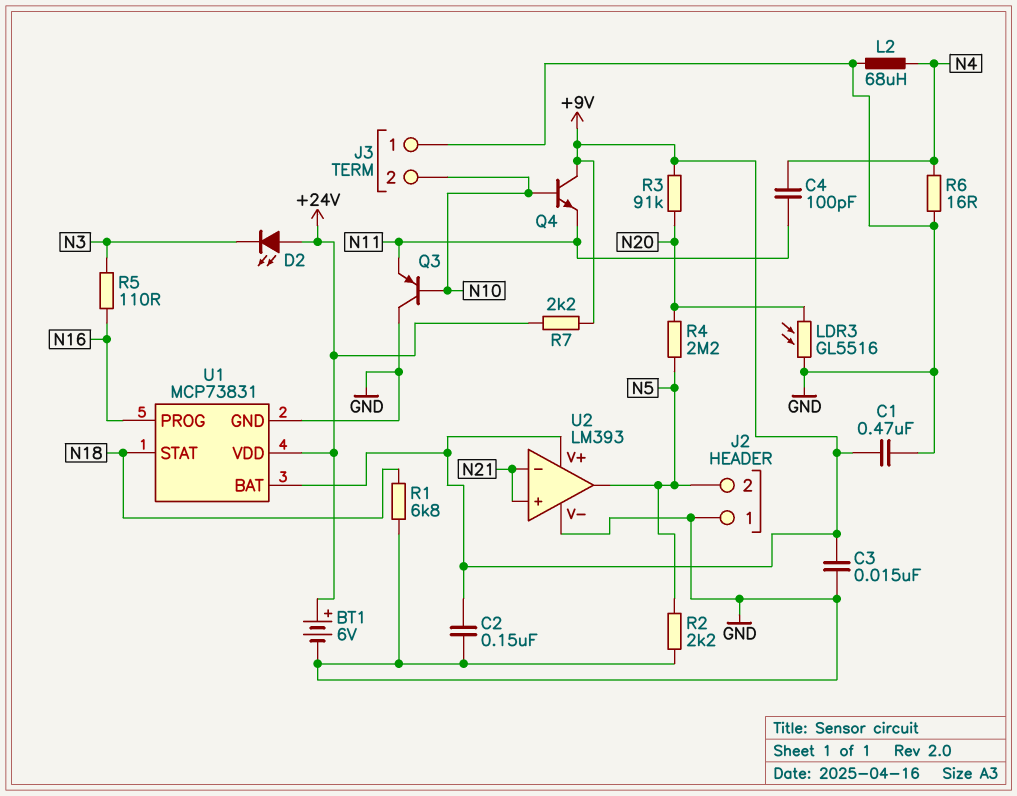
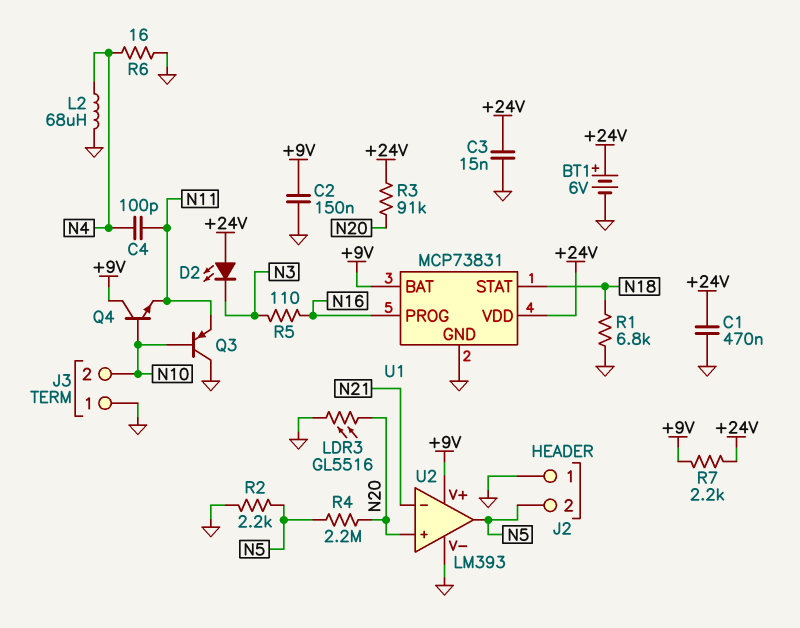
C1: 470nF (+9V, GND) -> 470nF (+24V, GND)
C3: 15nF (+9V, GND) -> 15nF (+24V, GND)
R3: 91k (+9V, N20) -> 91k (+24V, N20)
U2 pin in+: N21 -> N20

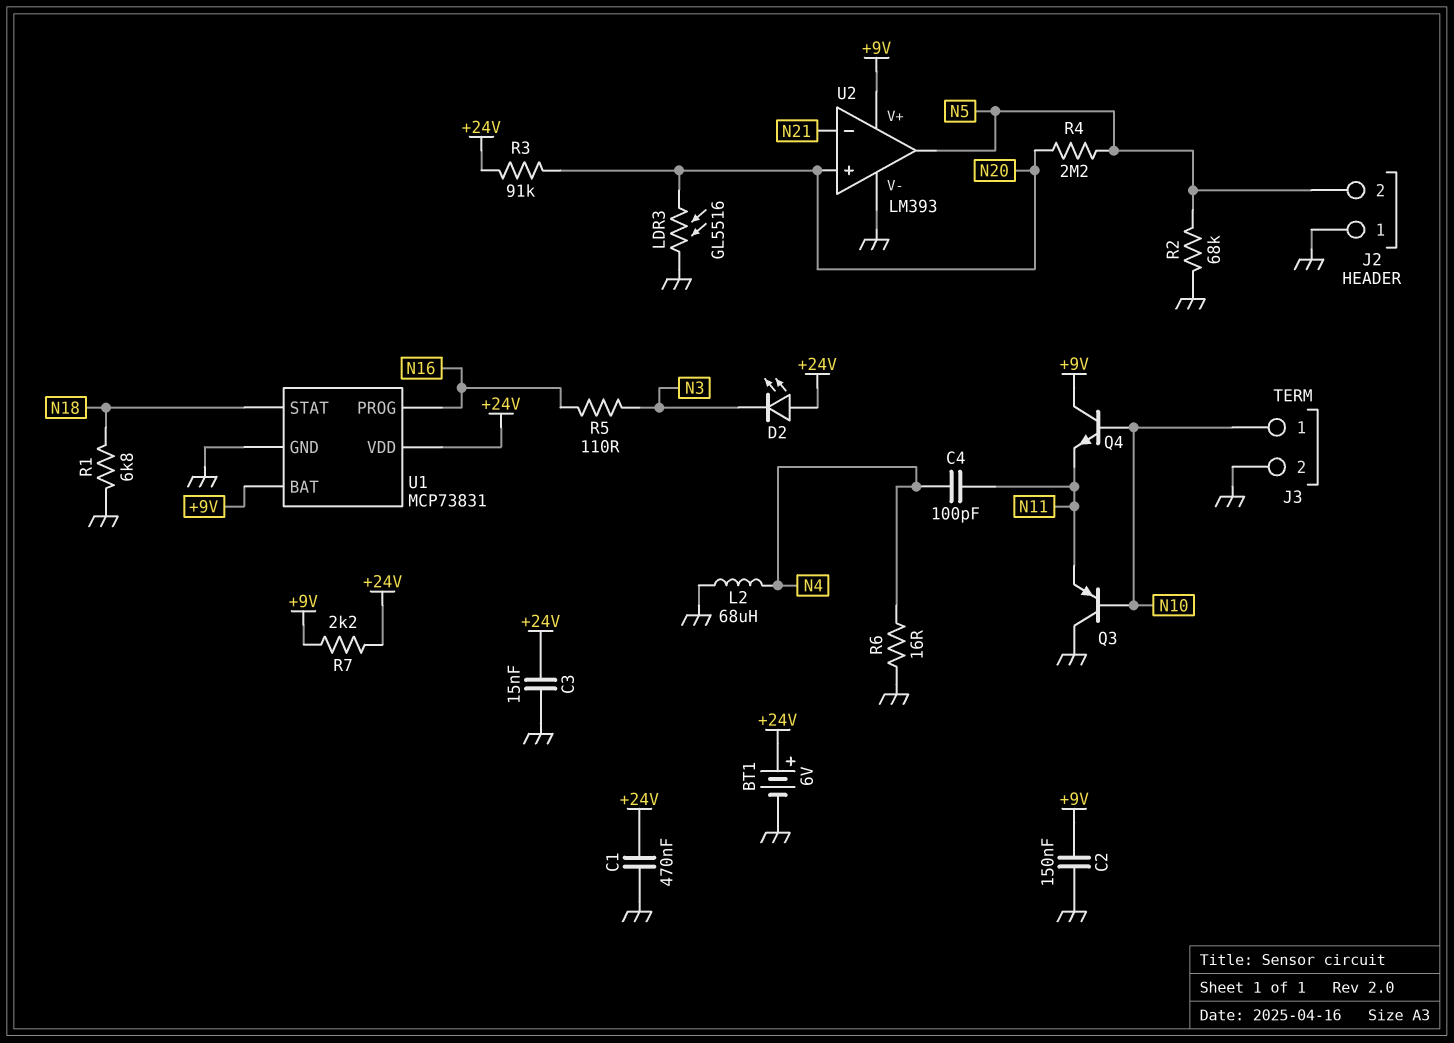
J3 pin 1: GND -> N10
J3 pin 2: N10 -> GND
R2: 2.2k (GND, N5) -> 68k (GND, N5)

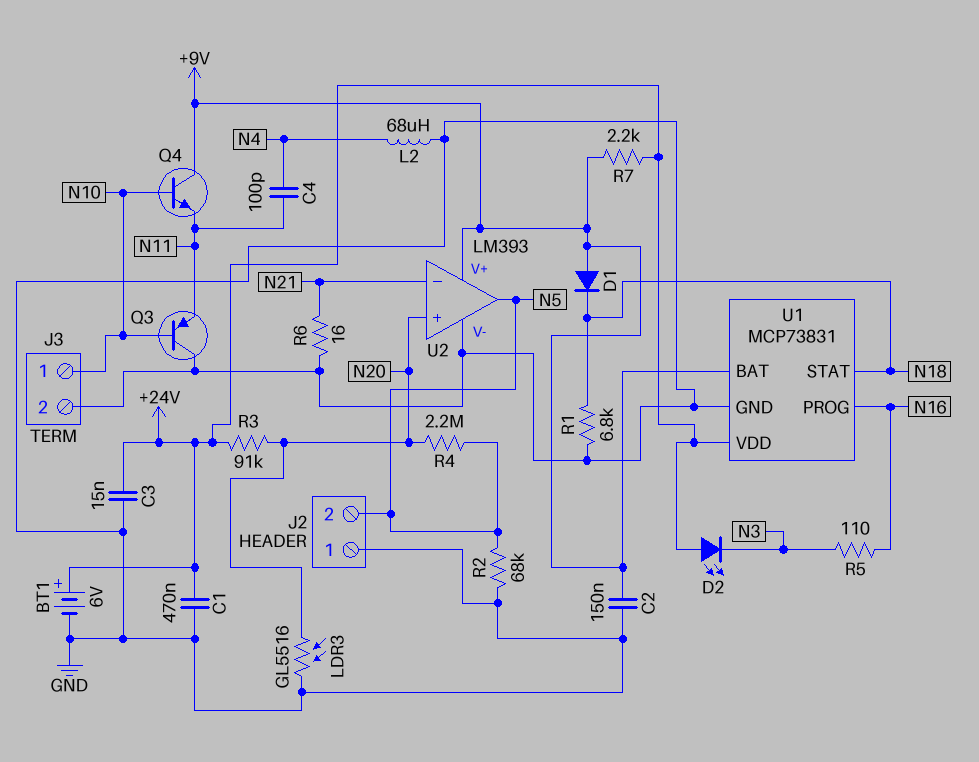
D1: none -> diode (A +9V, K N18)
R6: 16 (GND, N4) -> 16 (GND, N21)

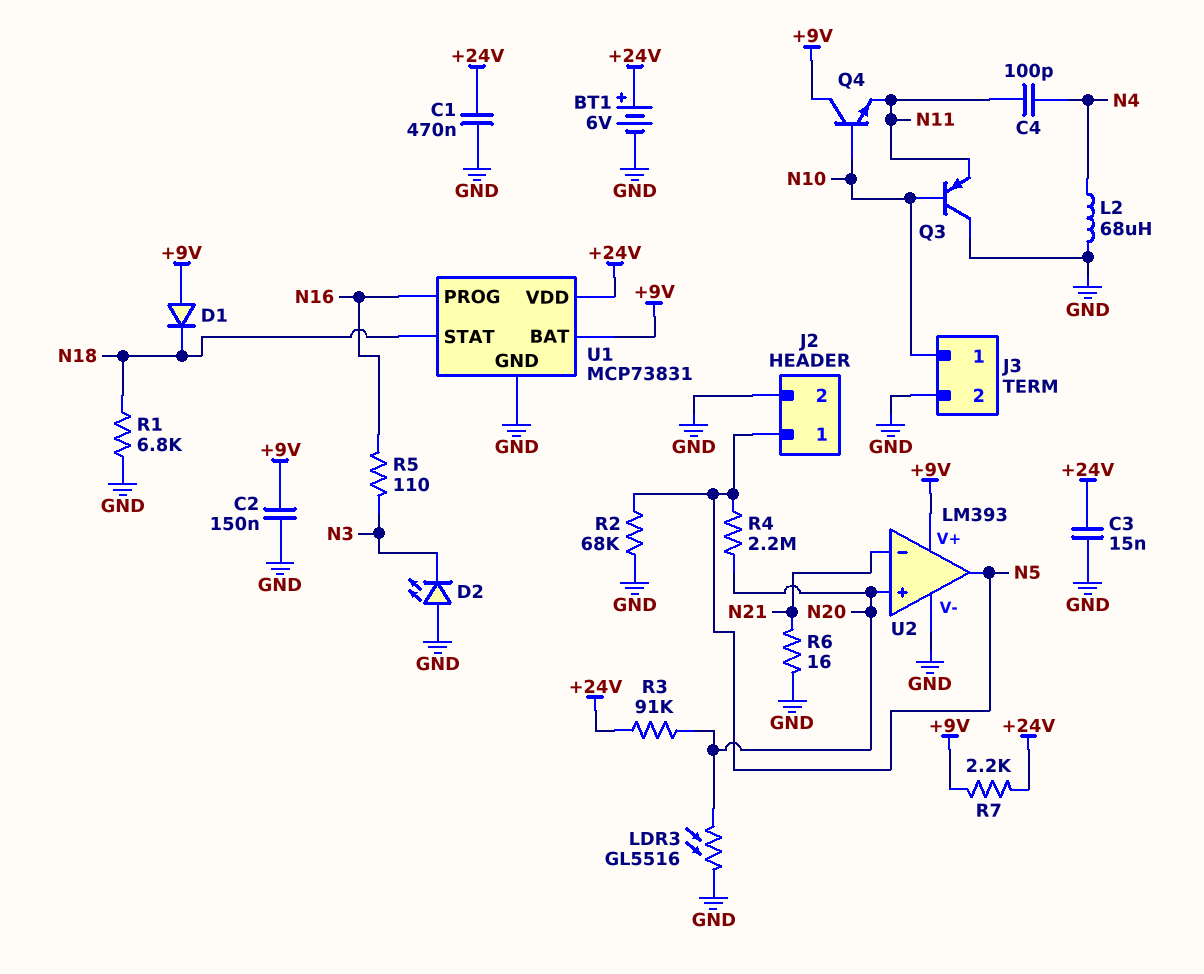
D2: LED (A +24V, K N3) -> LED (A GND, K N3)
J2 pin 1: GND -> N5
J2 pin 2: N5 -> GND

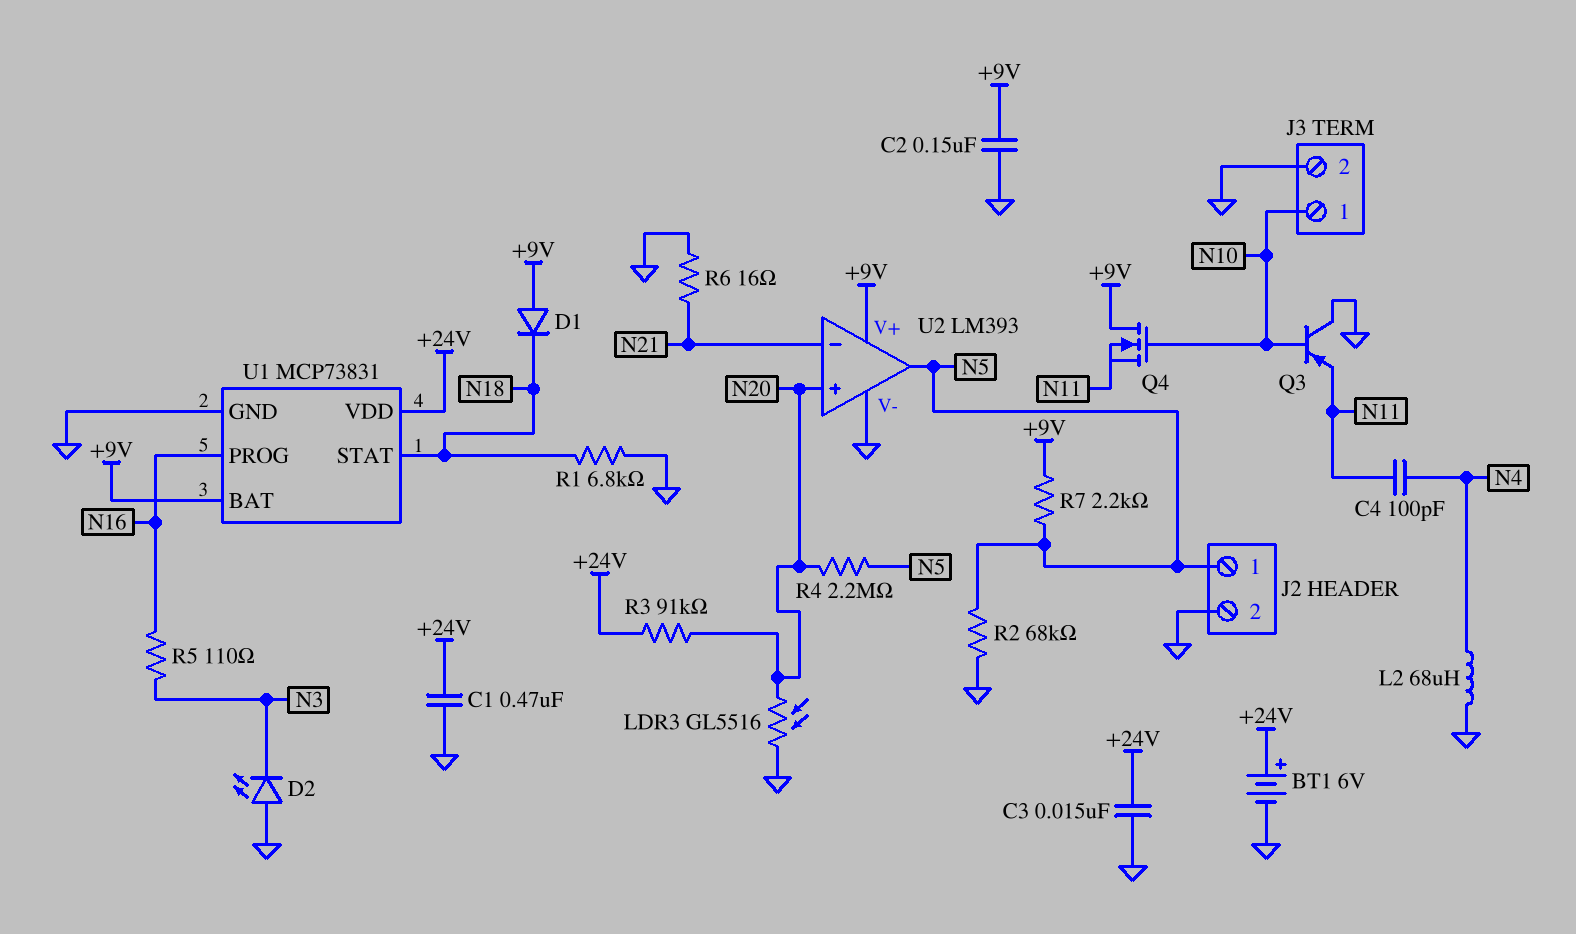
Q4: NPN (B N10, C +9V, E N11) -> NMOS (G N10, D +9V, S N11)
R7: 2.2k (+9V, +24V) -> 2.2k (+9V, N5)

